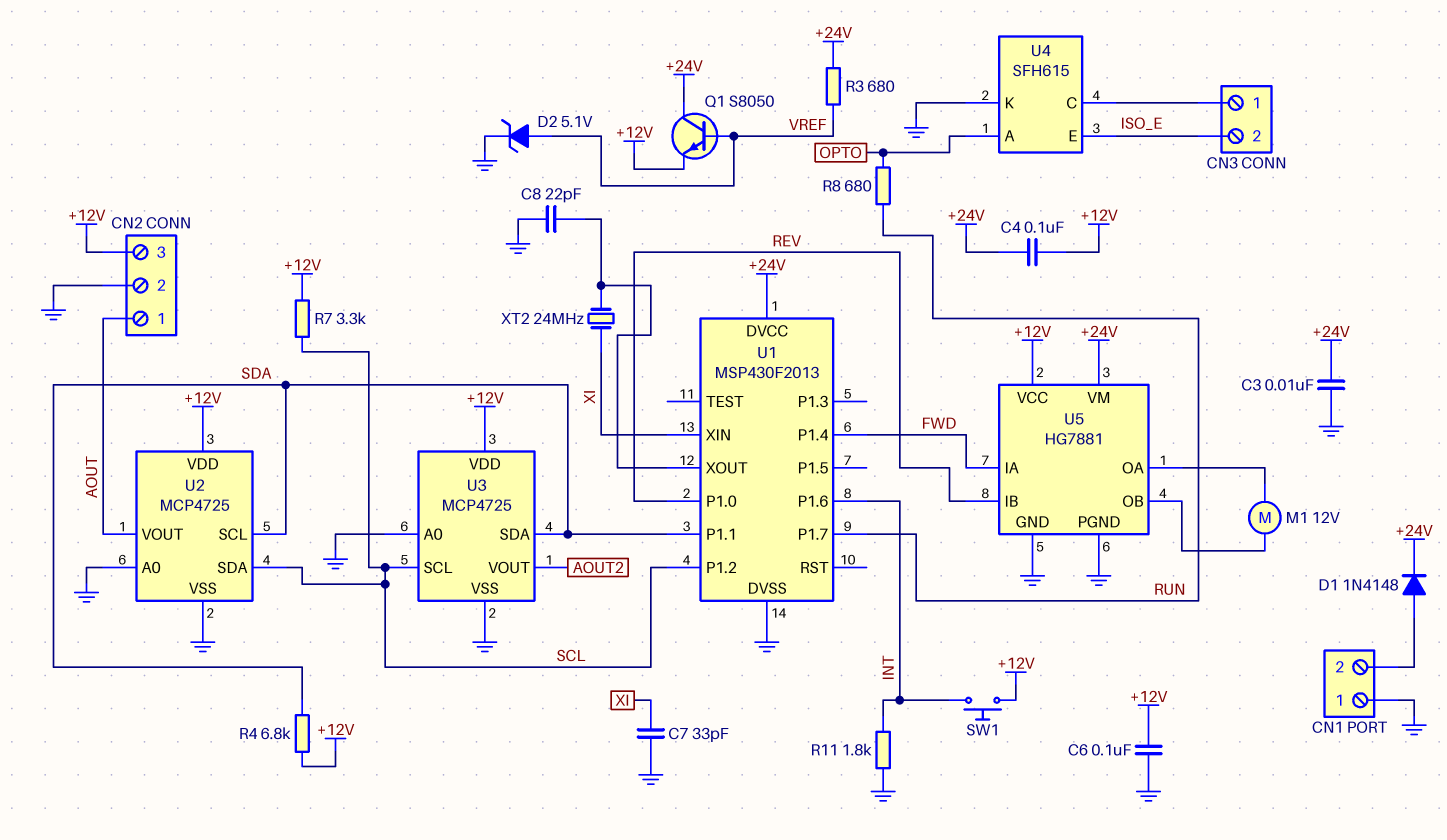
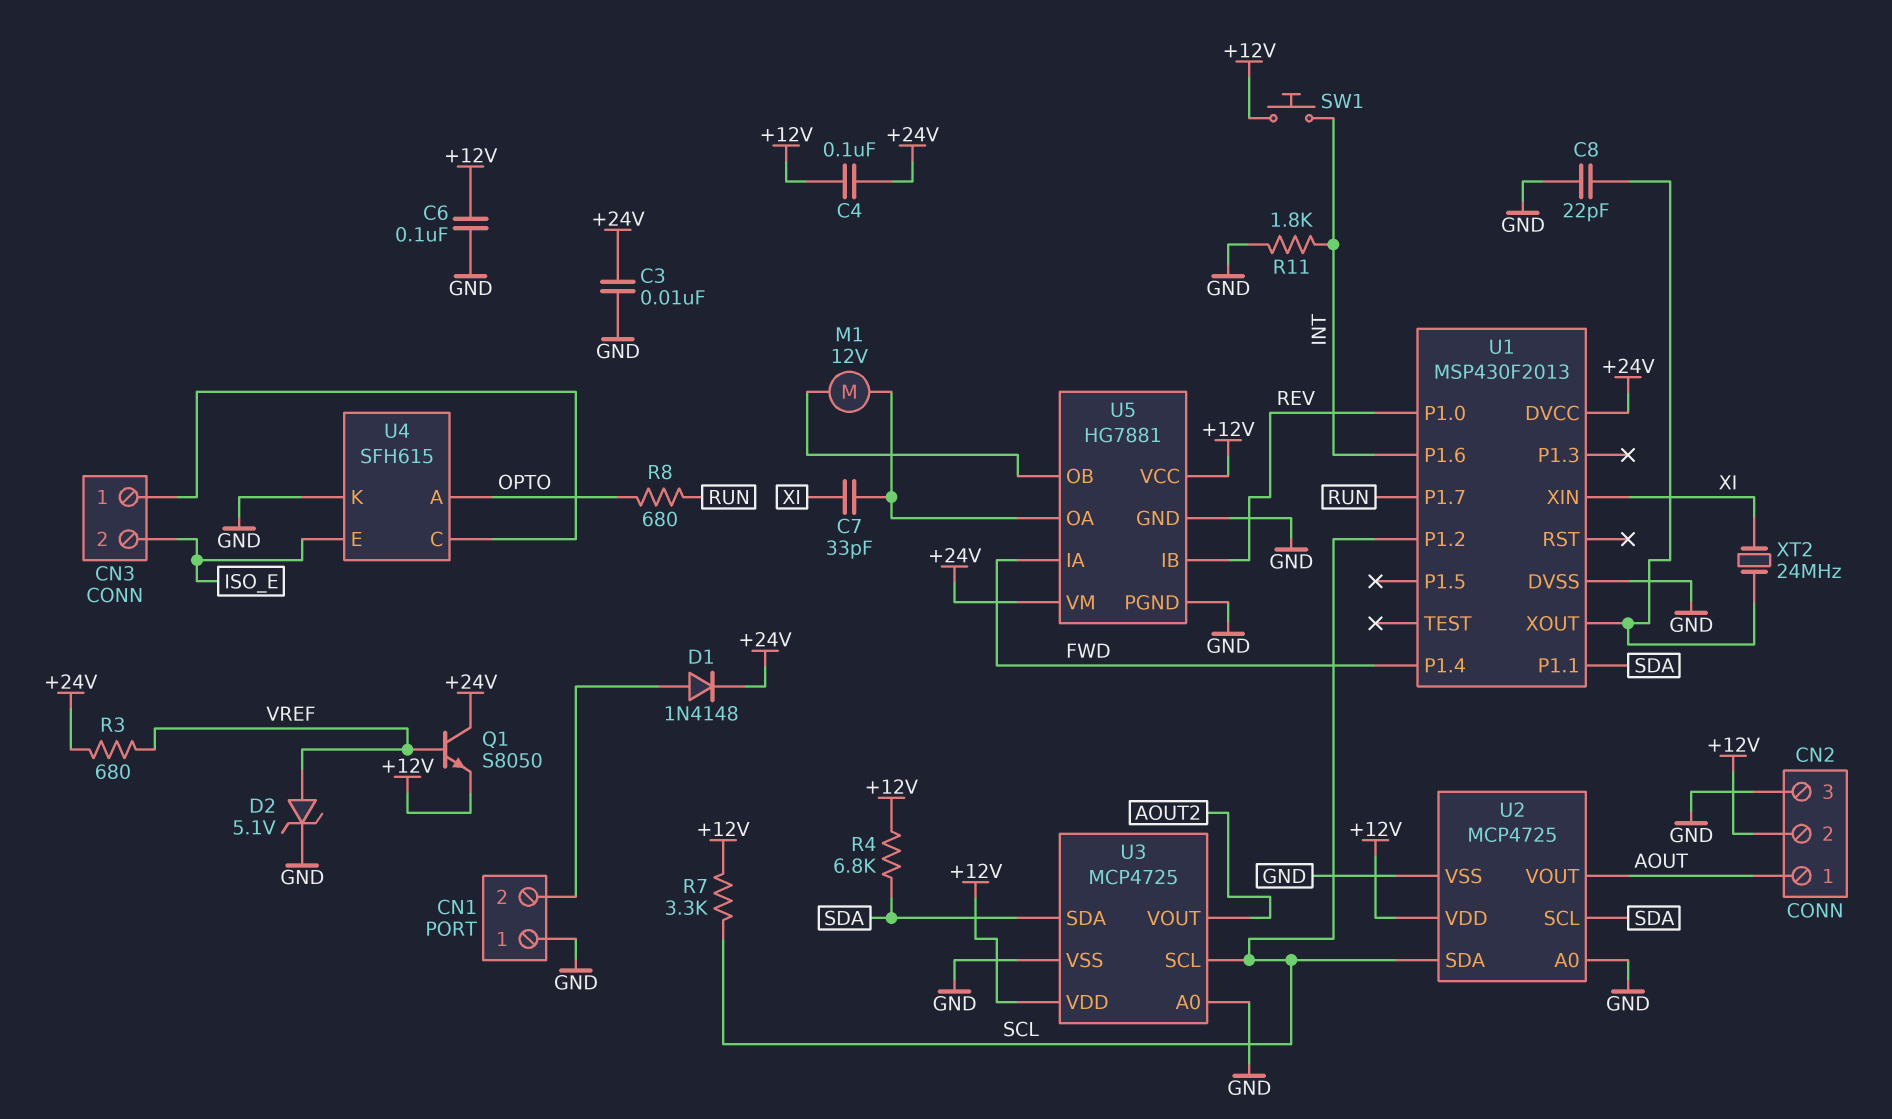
C7: 33pF (GND, XI) -> 33pF (U5/OA, XI)
CN2 pin 2: GND -> +12V
CN2 pin 3: +12V -> GND

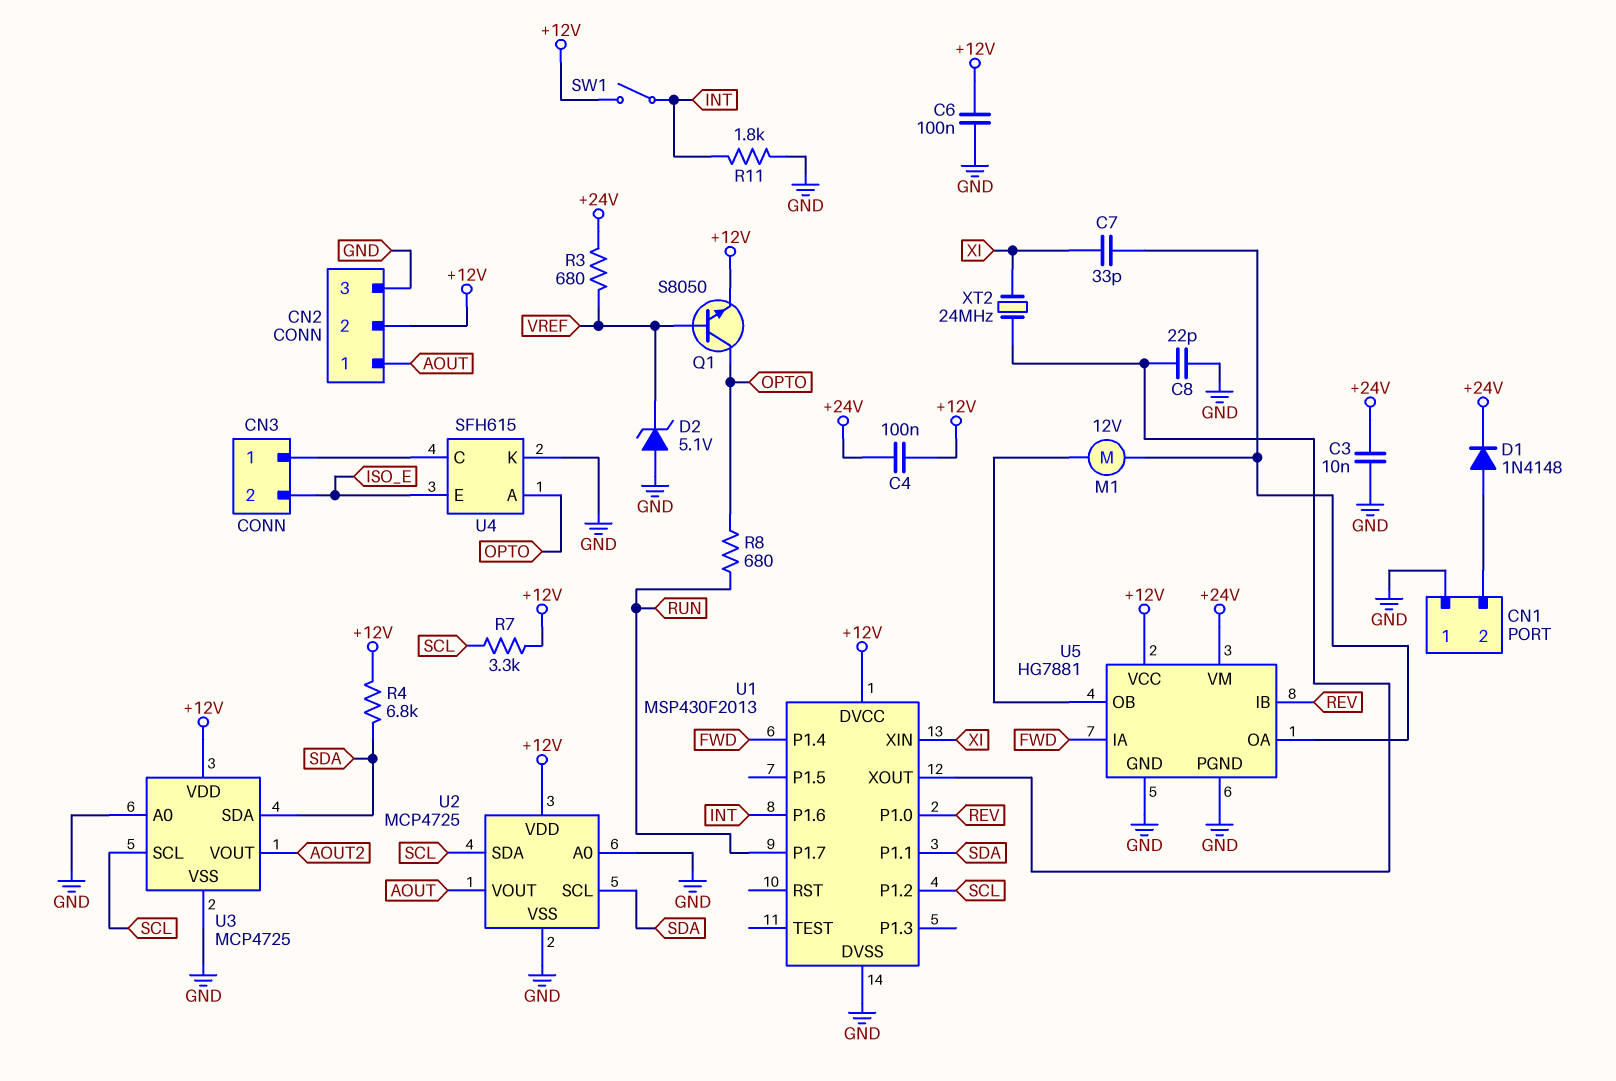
D2: zener 5.1V (A VREF, K GND) -> zener 5.1V (A GND, K VREF)
Q1: NPN S8050 (B VREF, C +24V, E +12V) -> NPN S8050 (B VREF, C OPTO, E +12V)
SW1: button (+12V, INT) -> switch (+12V, INT)
U1 pin DVCC: +24V -> +12V

